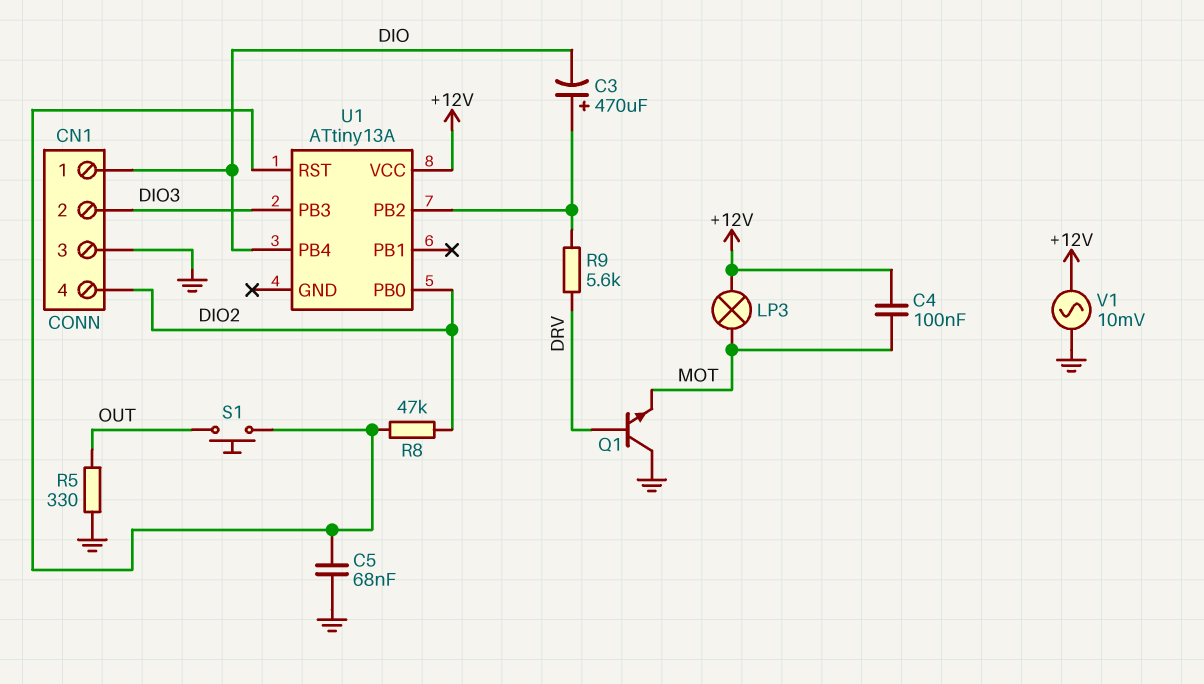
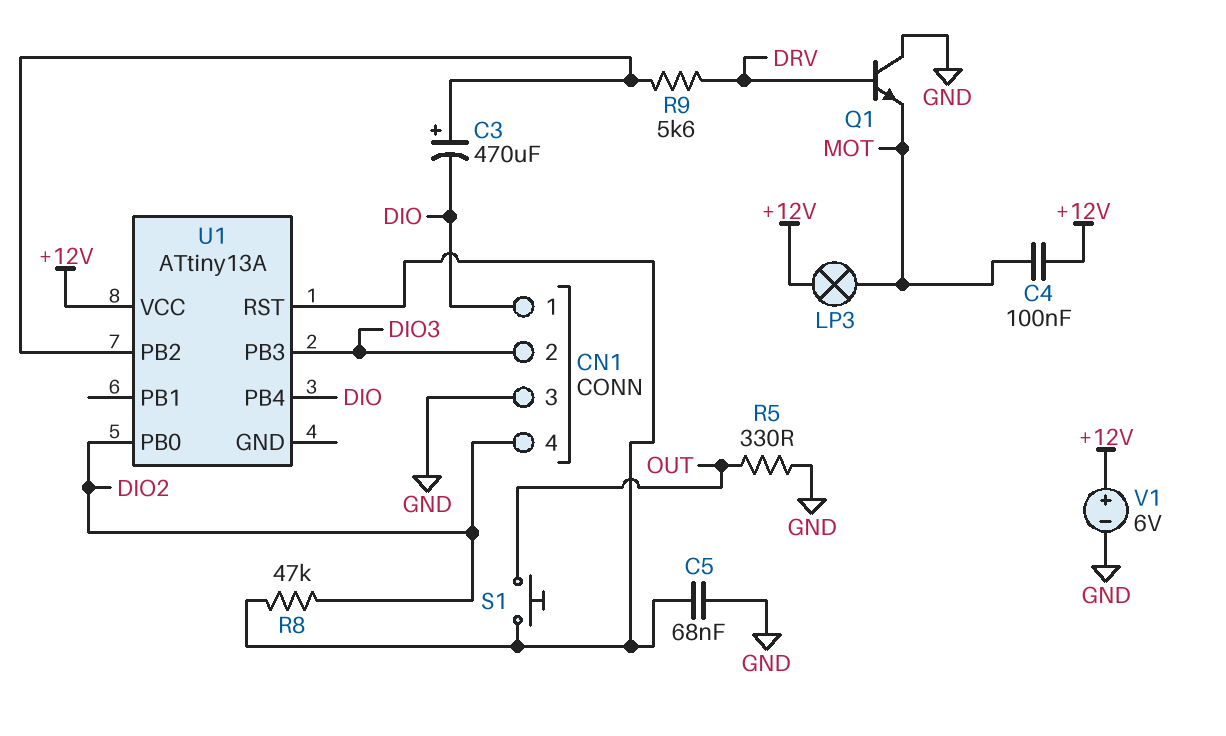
V1: AC 10mV (+12V, GND) -> 6V (plus +12V, minus GND)

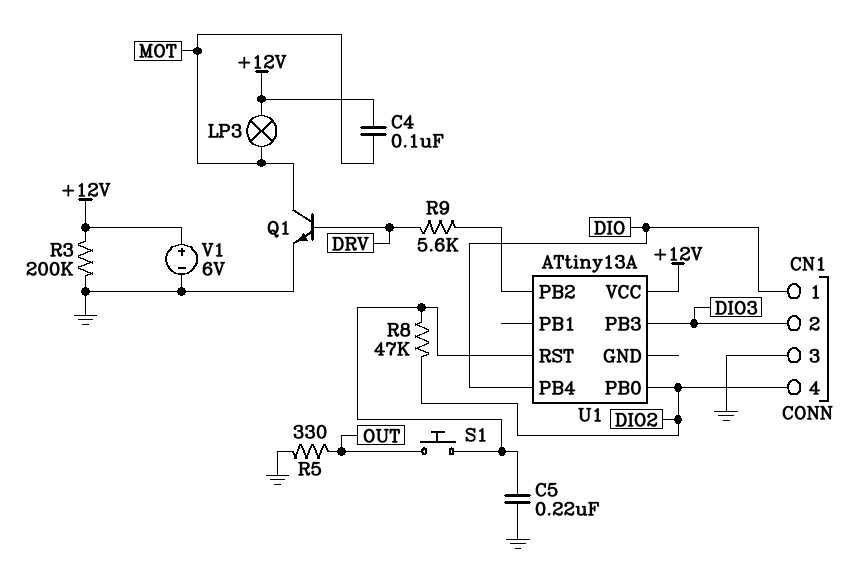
C3: 470uF (plus U1/PB2, minus DIO) -> none
C5: 68nF (GND, U1/RST) -> 220nF (GND, U1/RST)
Q1: NPN (B DRV, C GND, E MOT) -> NPN (B DRV, C MOT, E GND)
R3: none -> 200k (+12V, GND)

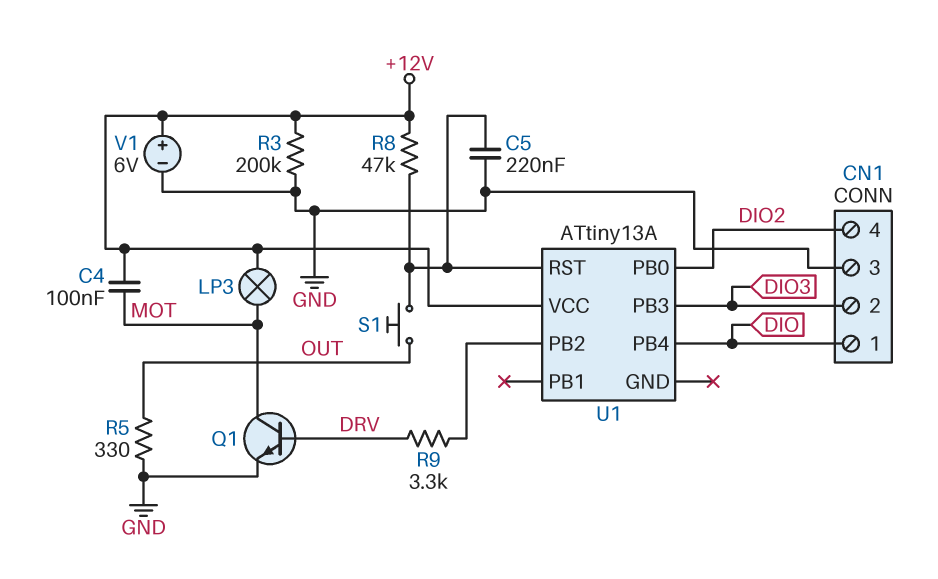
R8: 47k (DIO2, U1/RST) -> 47k (+12V, U1/RST)
R9: 5.6k (DRV, U1/PB2) -> 3.3k (DRV, U1/PB2)

